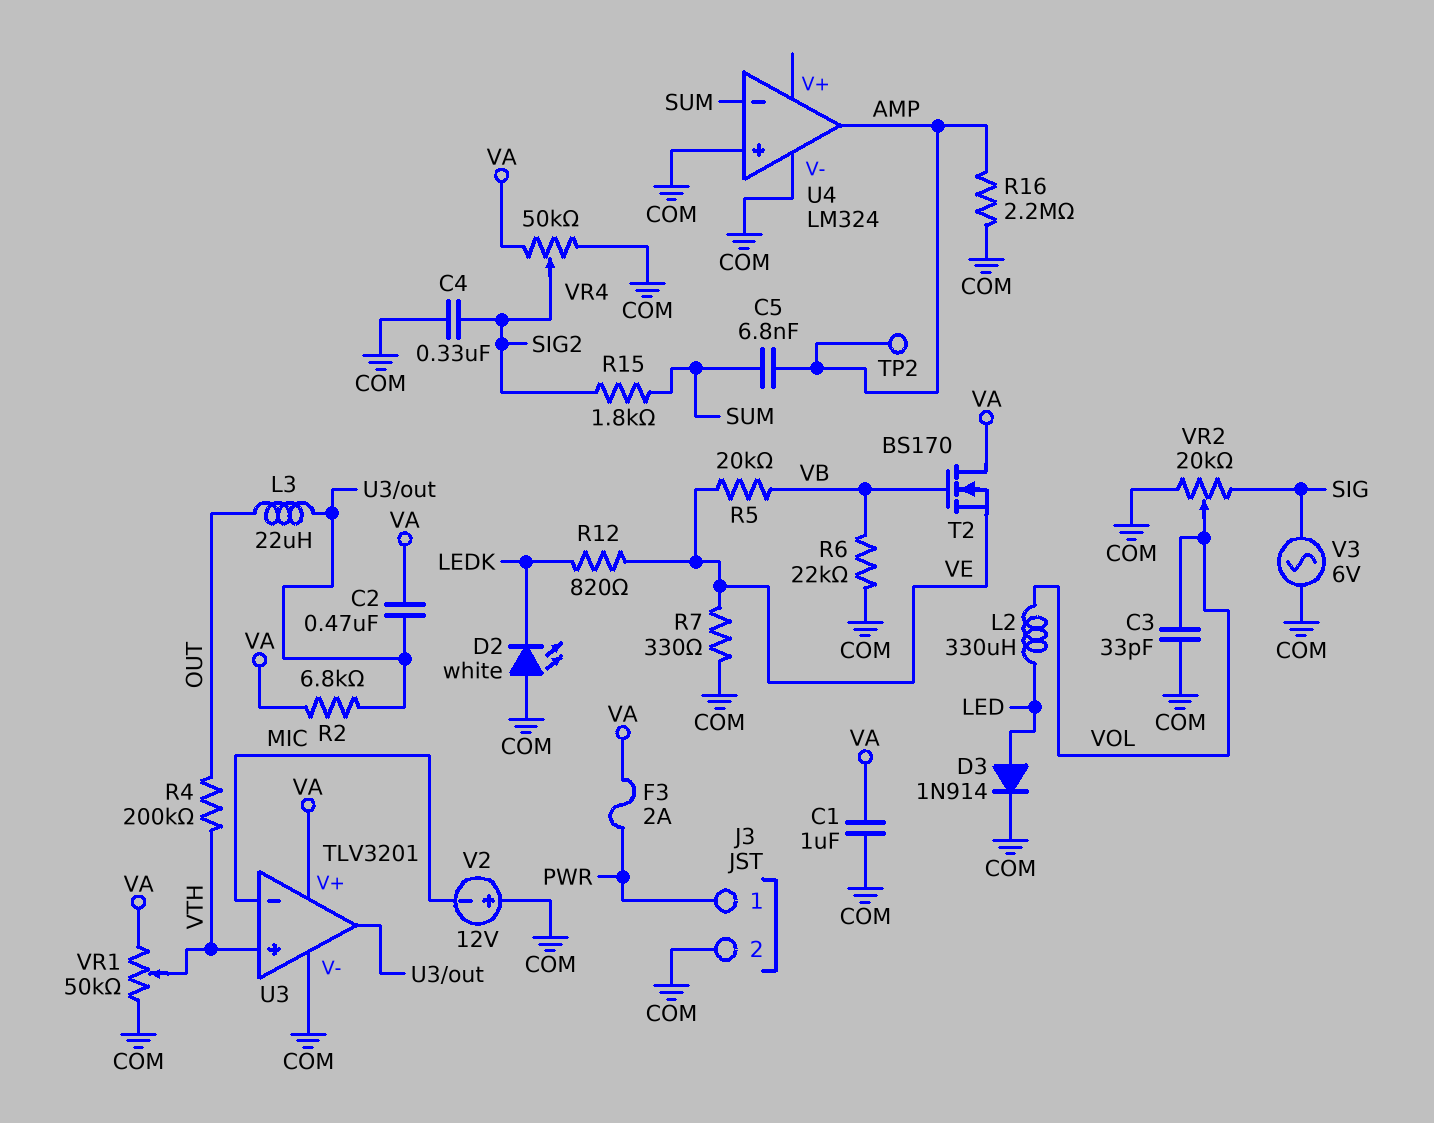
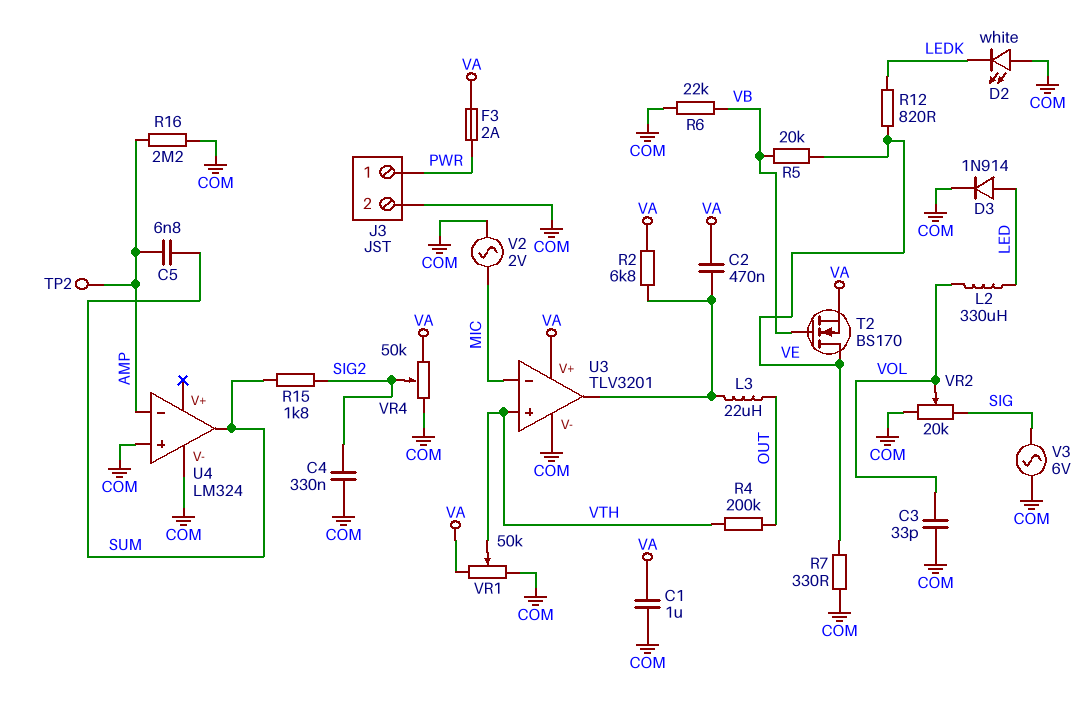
T2: NMOS BS170 (G VB, D VA, S VE) -> NMOS BS170 (G VB, D VE, S VA)
U4 pin in-: SUM -> AMP
U4 pin out: AMP -> SUM
V2: 12V (plus COM, minus MIC) -> AC 2V (COM, MIC)

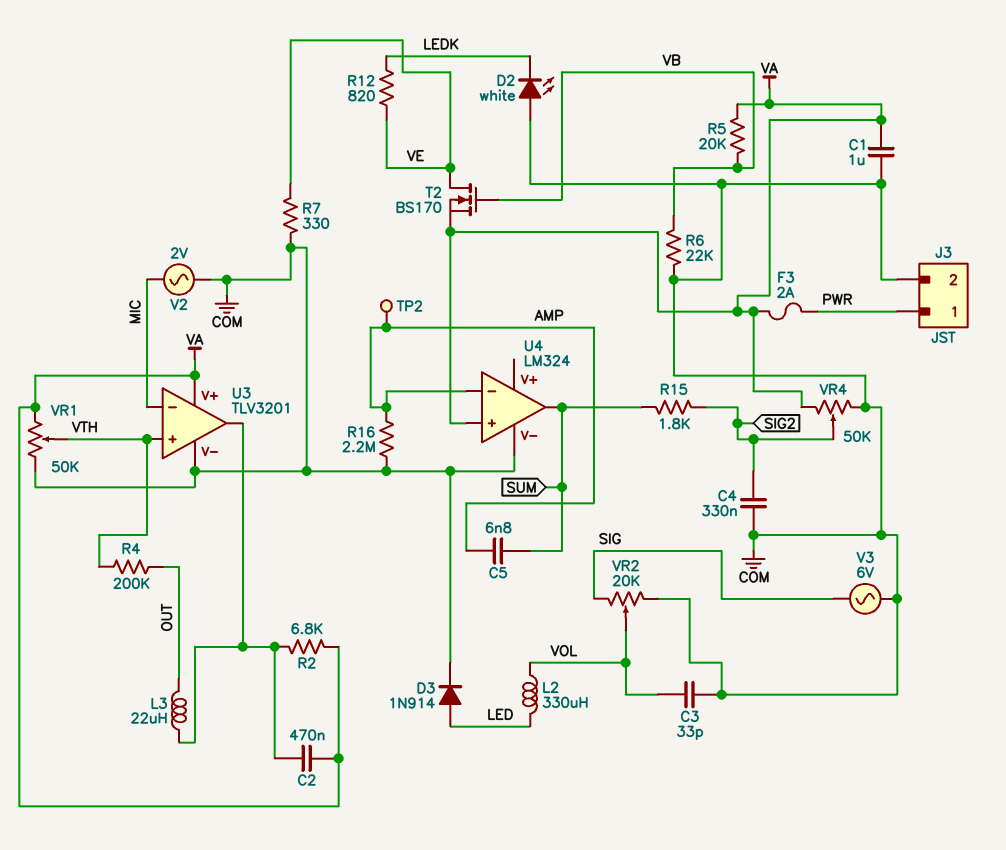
R5: 20k (VB, VE) -> 20k (VA, VB)
U4 pin in+: COM -> VA

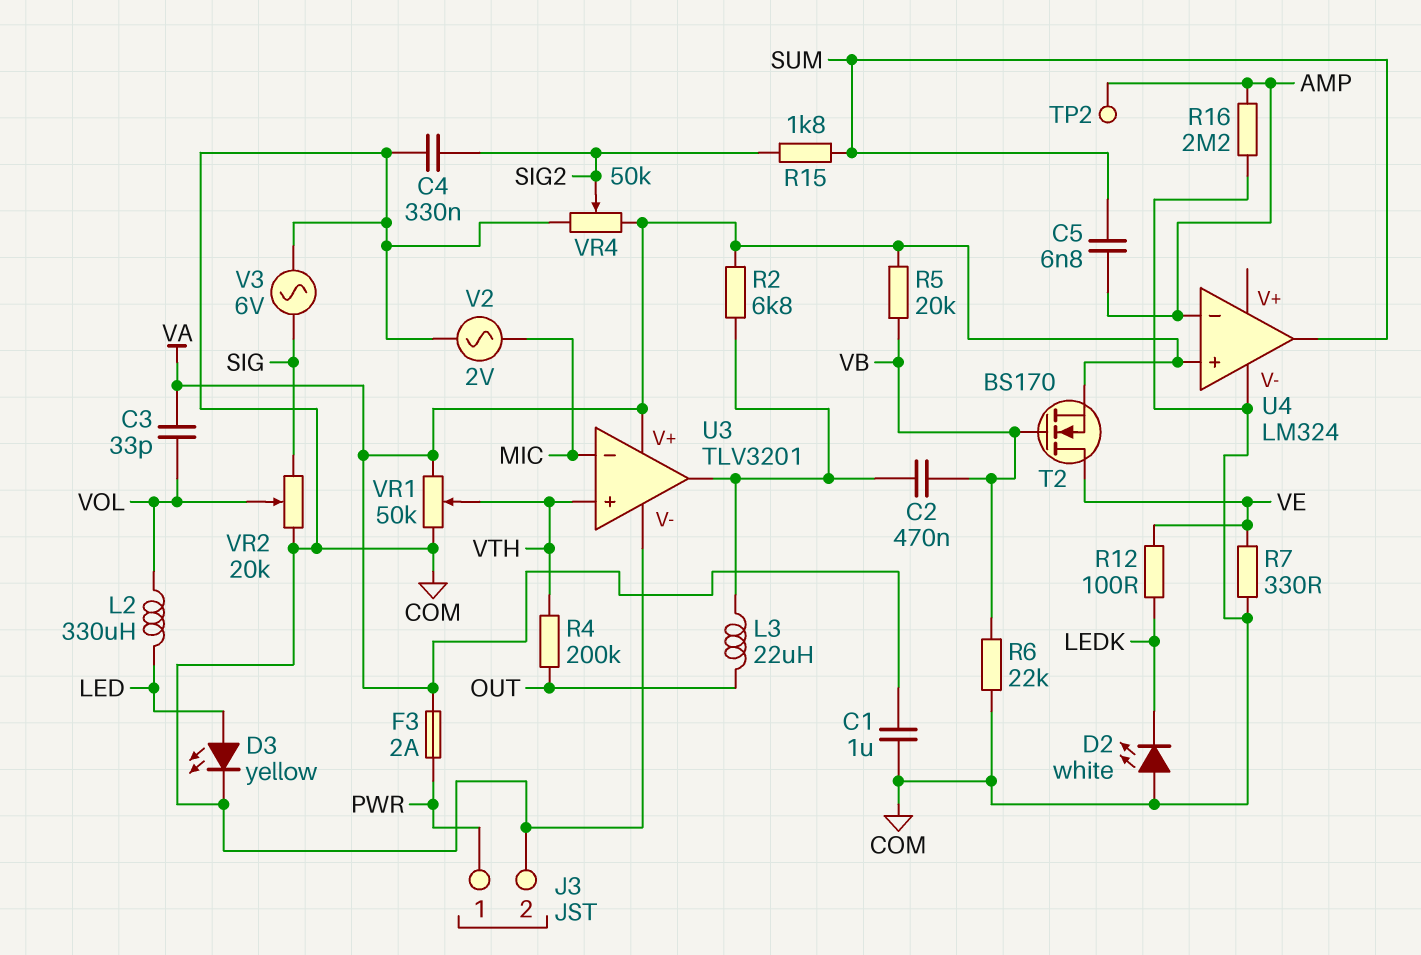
C2: 470nF (U3/out, VA) -> 470nF (U3/out, VB)
C3: 33pF (COM, VOL) -> 33pF (VA, VOL)
D3: diode 1N914 (A LED, K COM) -> LED yellow (A LED, K COM)
R12: 820 (LEDK, VE) -> 100 (LEDK, VE)

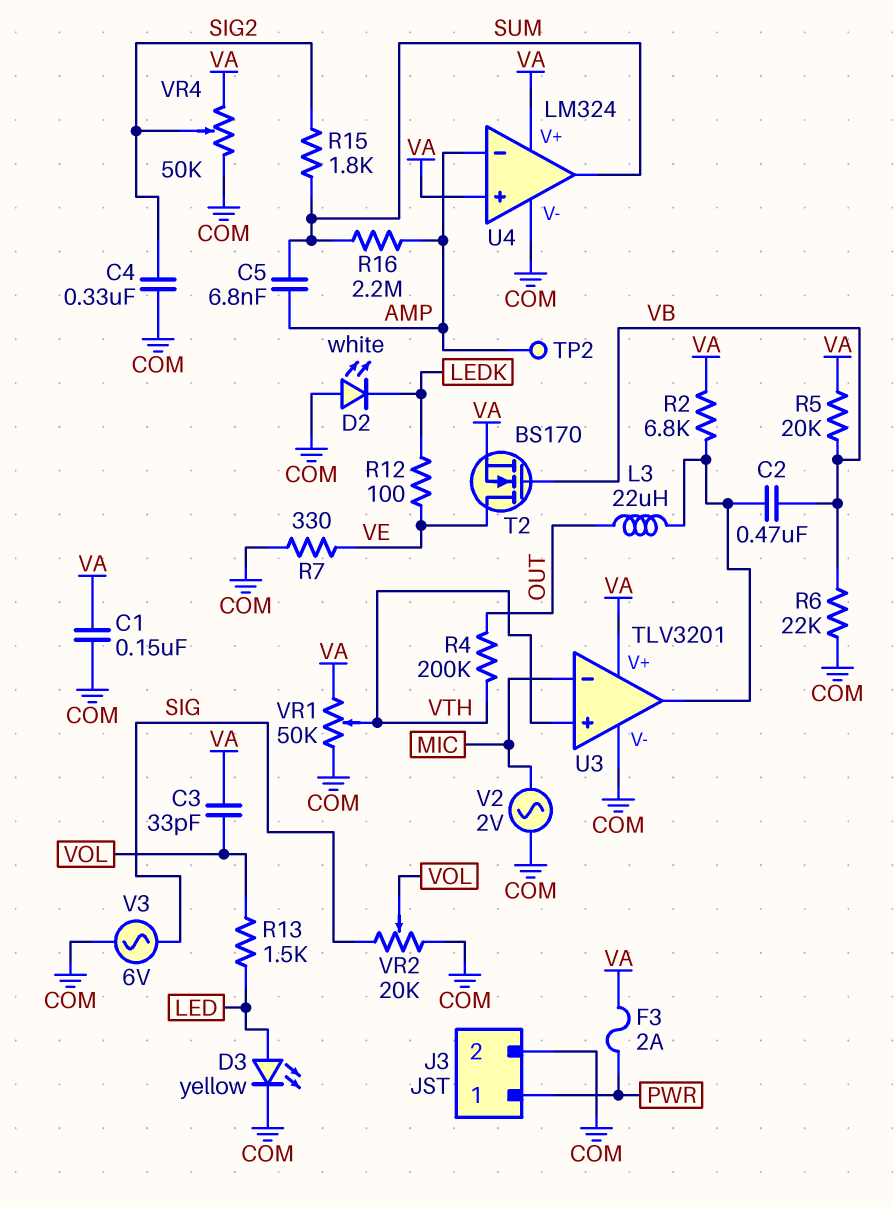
C1: 1uF (COM, VA) -> 150nF (COM, VA)
L2: 330uH (LED, VOL) -> none
R13: none -> 1.5k (LED, VOL)
R16: 2.2M (AMP, COM) -> 2.2M (AMP, SUM)
U4 pin V+: none -> VA

